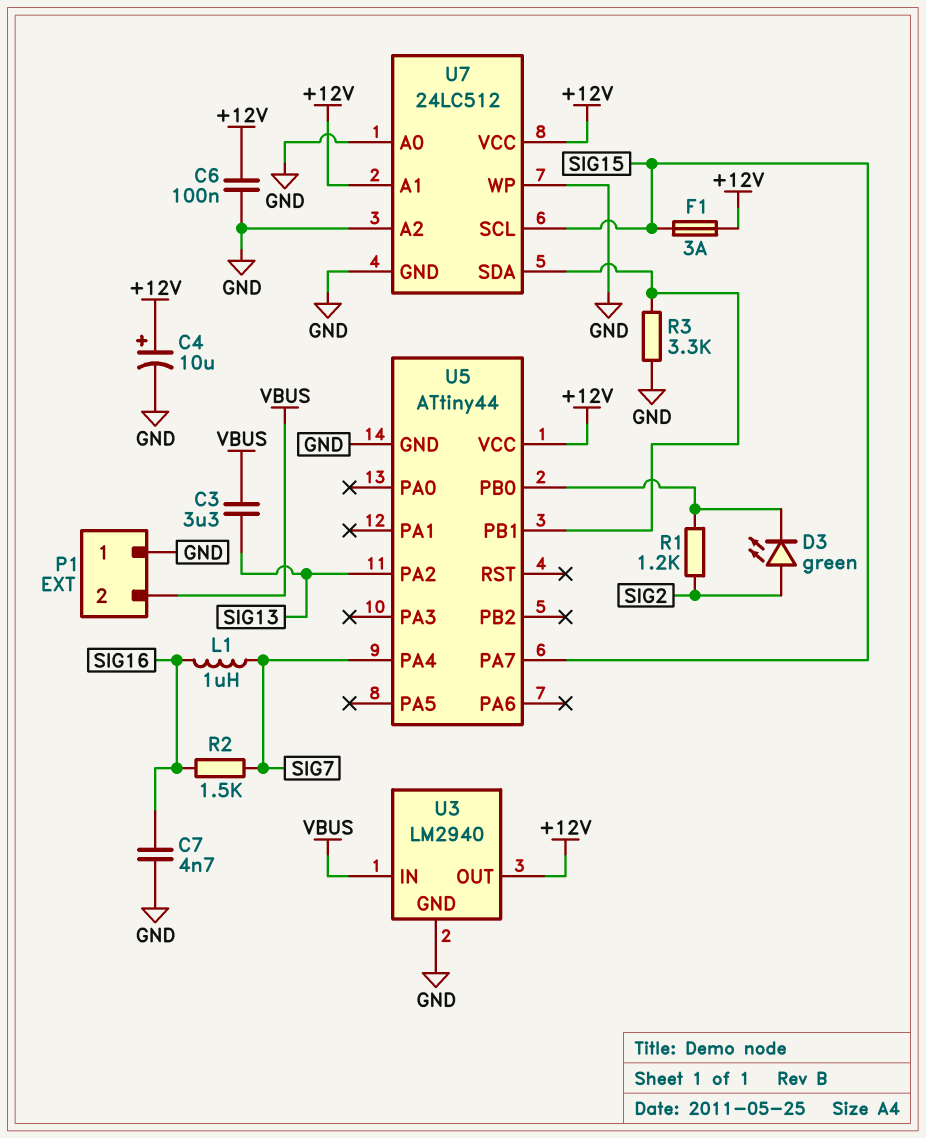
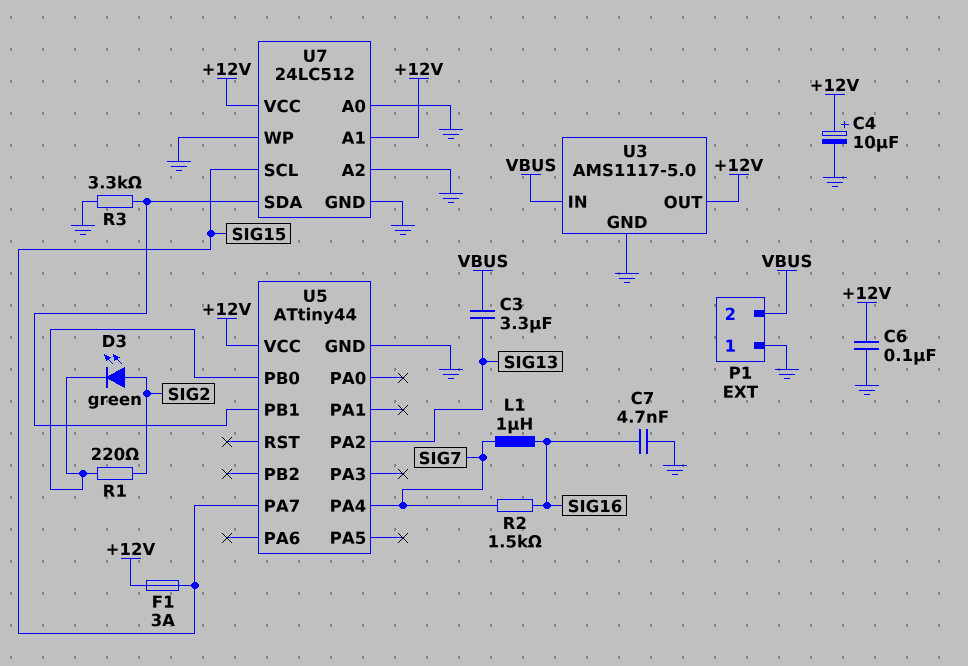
R1: 1.2k (SIG2, U5/PB0) -> 220 (SIG2, U5/PB0)
U3: LM2940 -> AMS1117-5.0

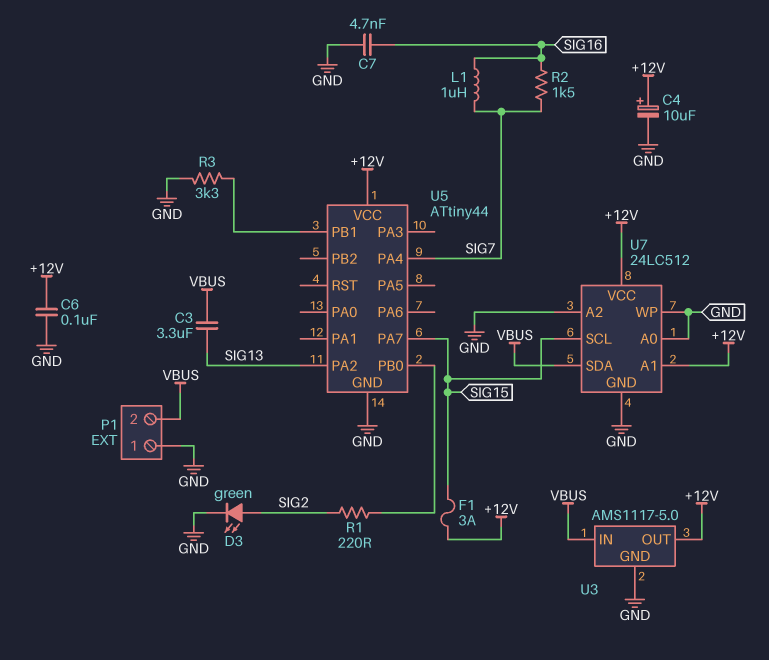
D3: LED green (A SIG2, K U5/PB0) -> LED green (A SIG2, K GND)
U7 pin SDA: U5/PB1 -> VBUS

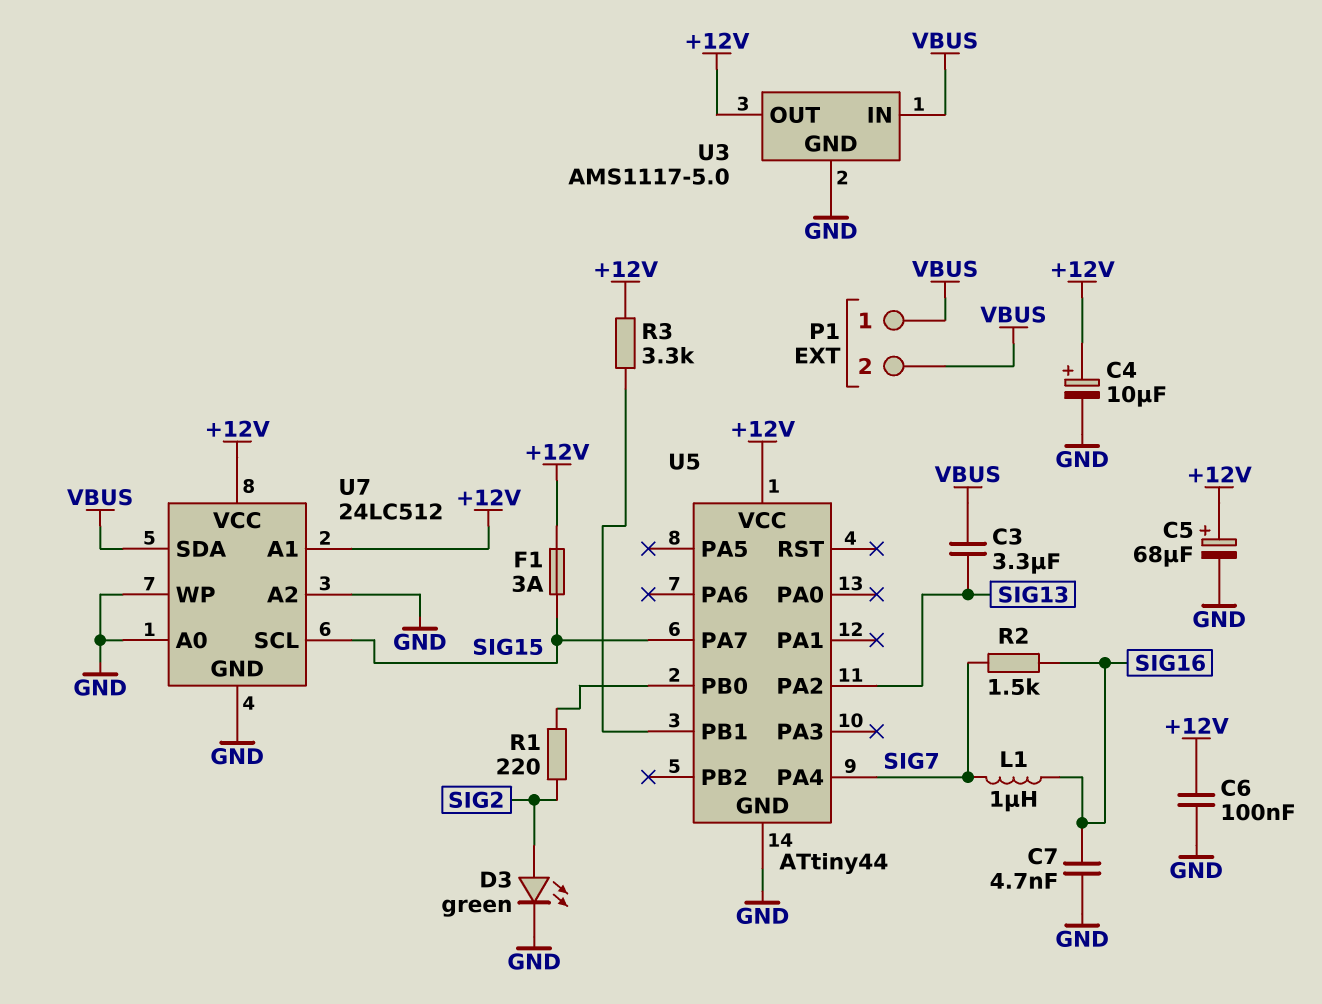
C5: none -> 68uF (plus +12V, minus GND)
P1 pin 1: GND -> VBUS
R3: 3.3k (GND, U5/PB1) -> 3.3k (+12V, U5/PB1)

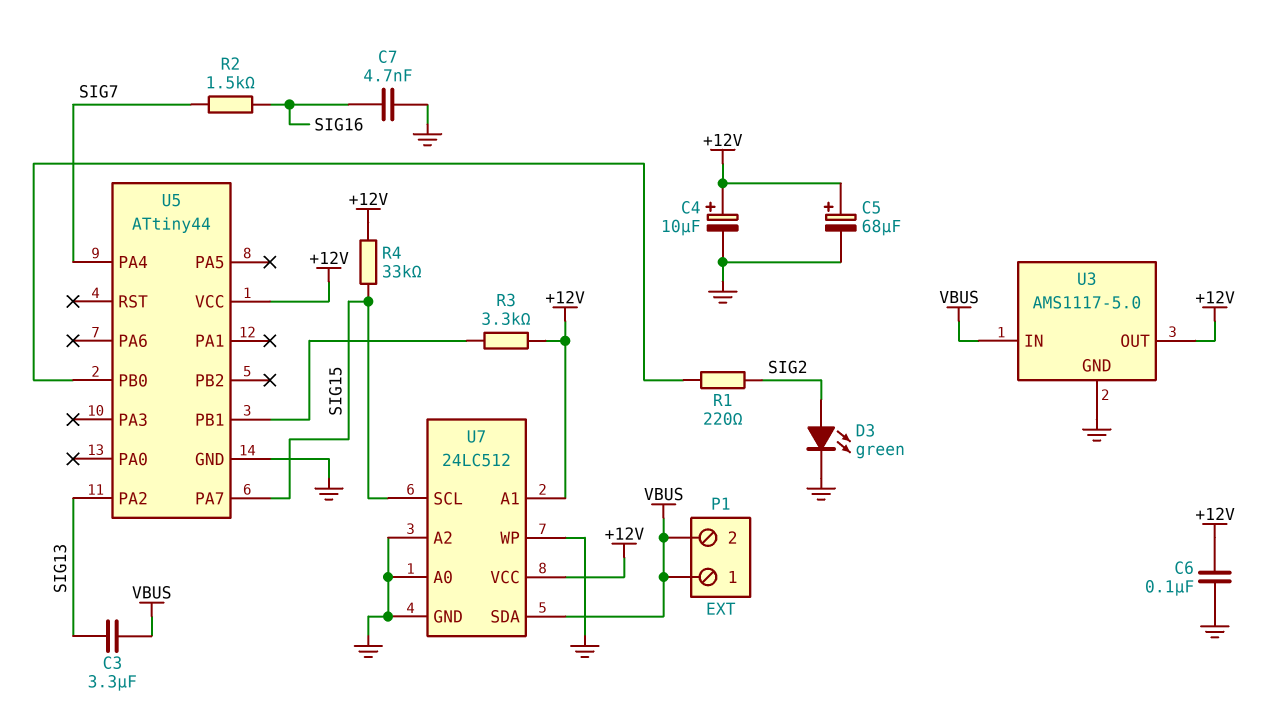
F1: 3A (+12V, SIG15) -> none
L1: 1uH (SIG7, SIG16) -> none
R4: none -> 33k (+12V, SIG15)

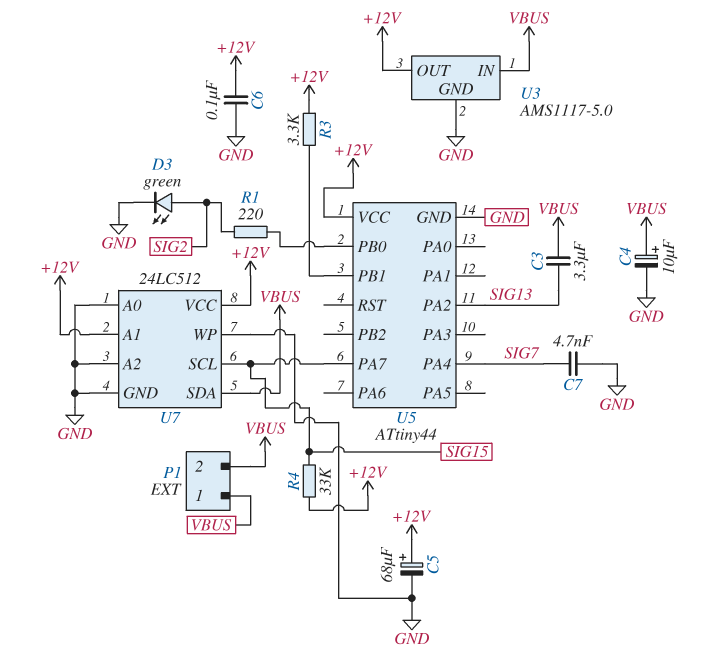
C4: 10uF (plus +12V, minus GND) -> 10uF (plus VBUS, minus GND)
C7: 4.7nF (GND, SIG16) -> 4.7nF (GND, SIG7)
R2: 1.5k (SIG7, SIG16) -> none

